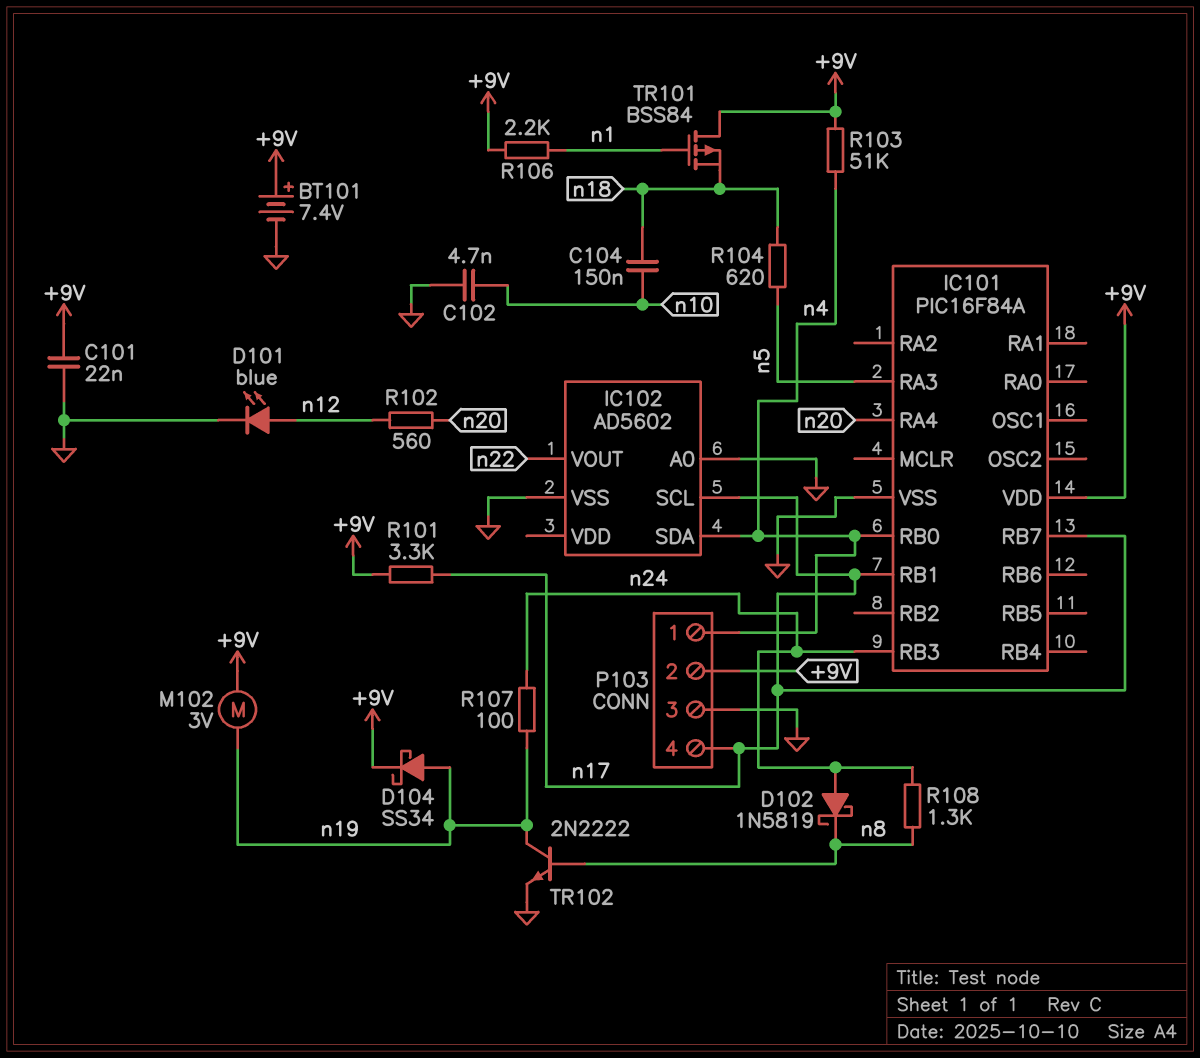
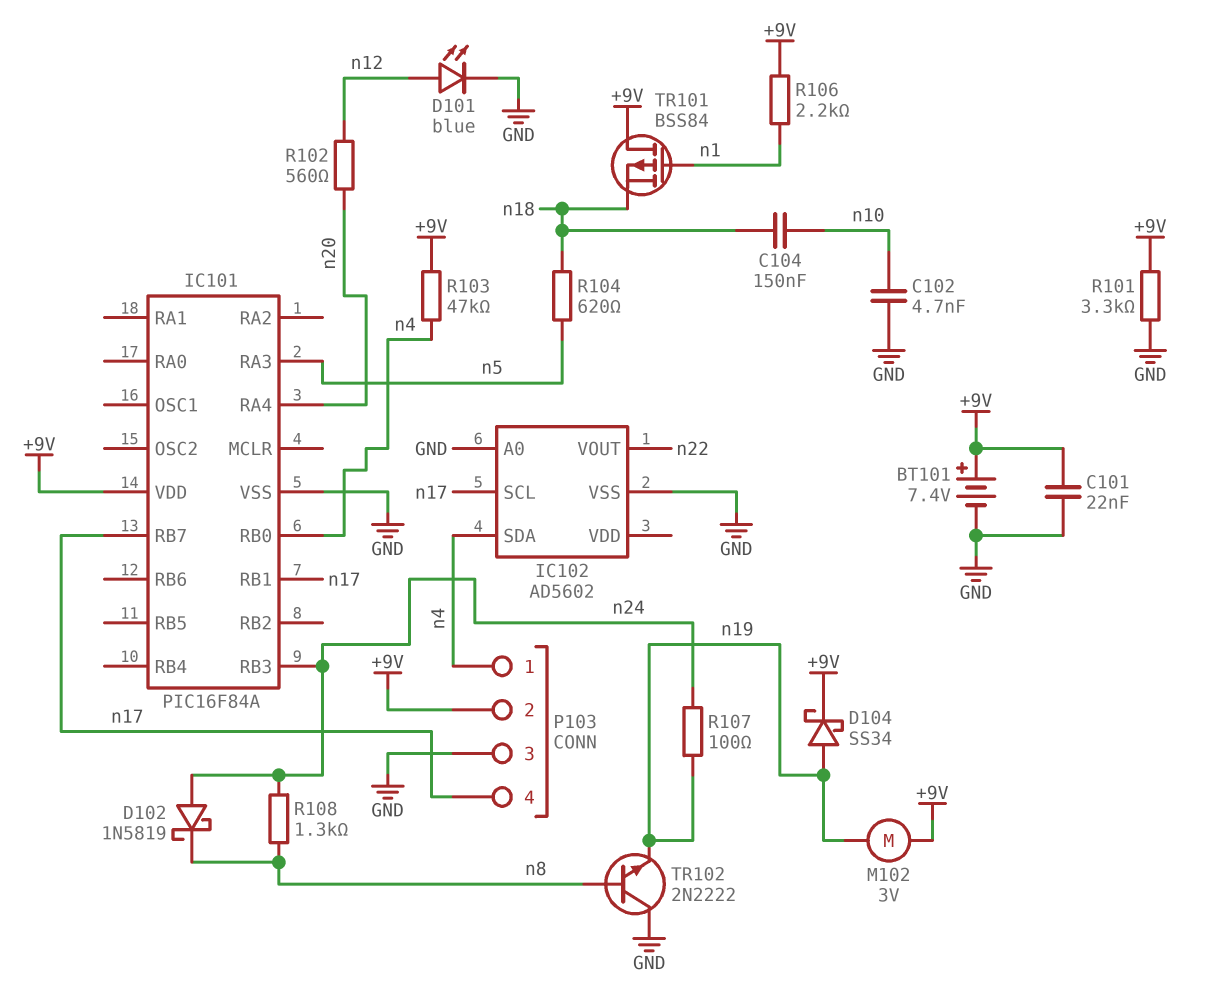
R101: 3.3k (+9V, n17) -> 3.3k (+9V, GND)
R103: 51k (+9V, n4) -> 47k (+9V, n4)
TR102: NPN 2N2222 (B n8, C n19, E GND) -> NPN 2N2222 (B n8, C GND, E n19)

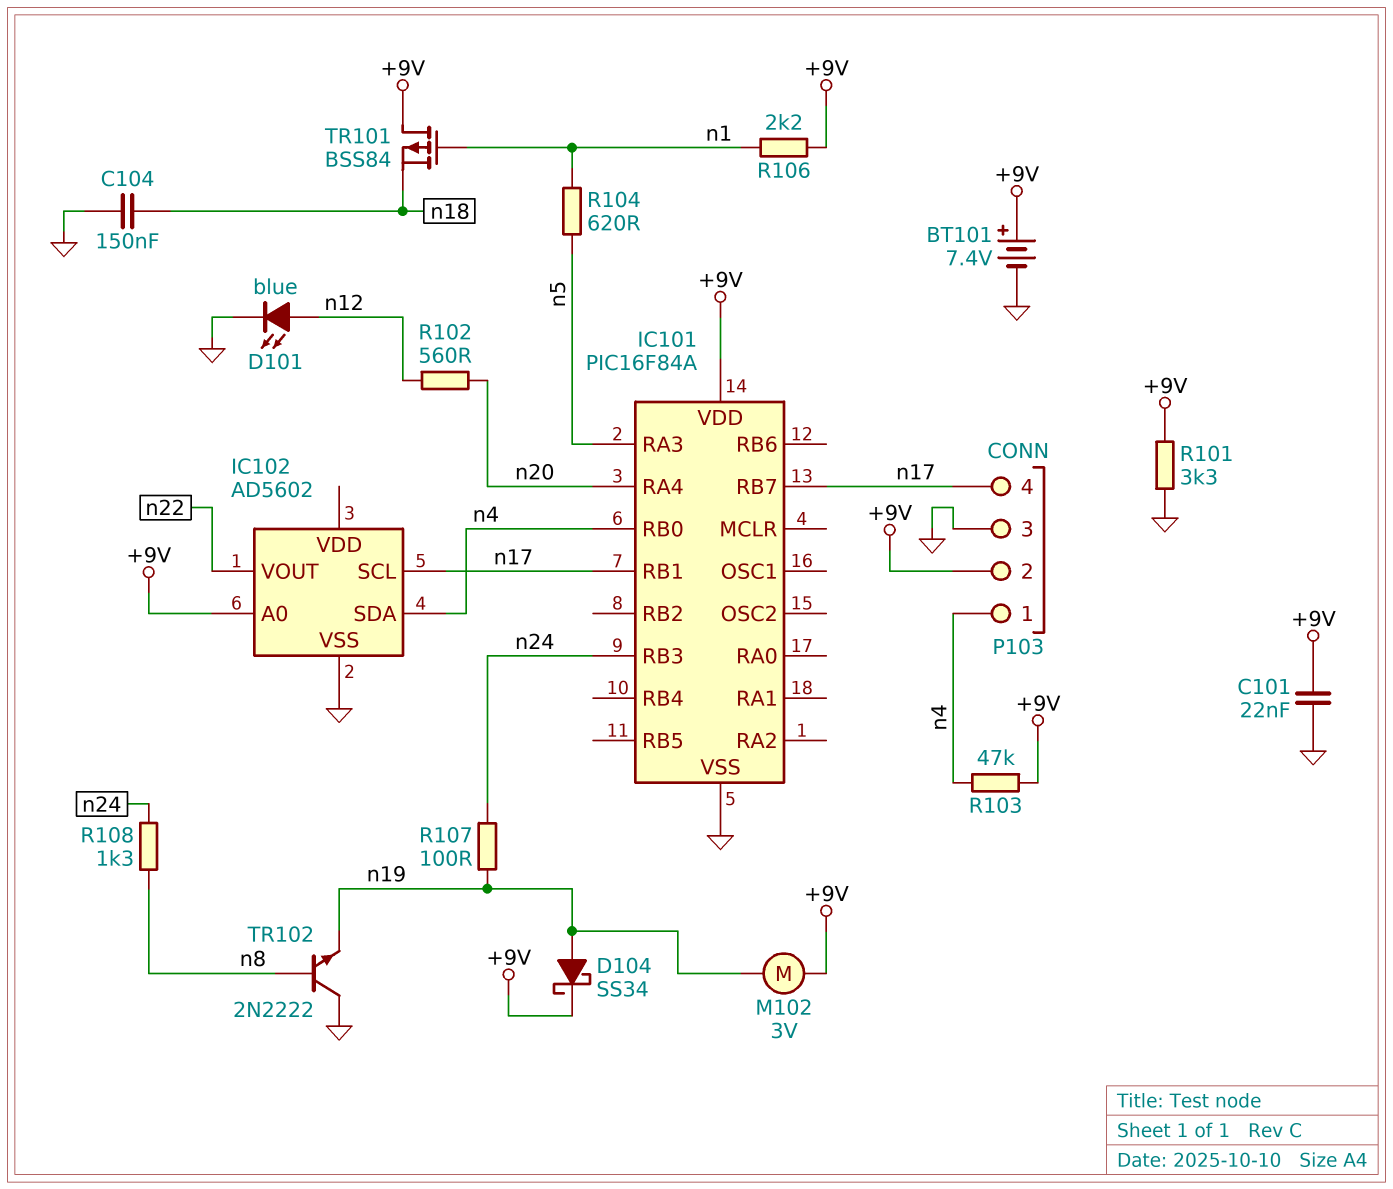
C102: 4.7nF (GND, n10) -> none
C104: 150nF (n10, n18) -> 150nF (GND, n18)
D102: schottky 1N5819 (A n24, K n8) -> none
IC102 pin A0: GND -> +9V
R104: 620 (n5, n18) -> 620 (n1, n5)

